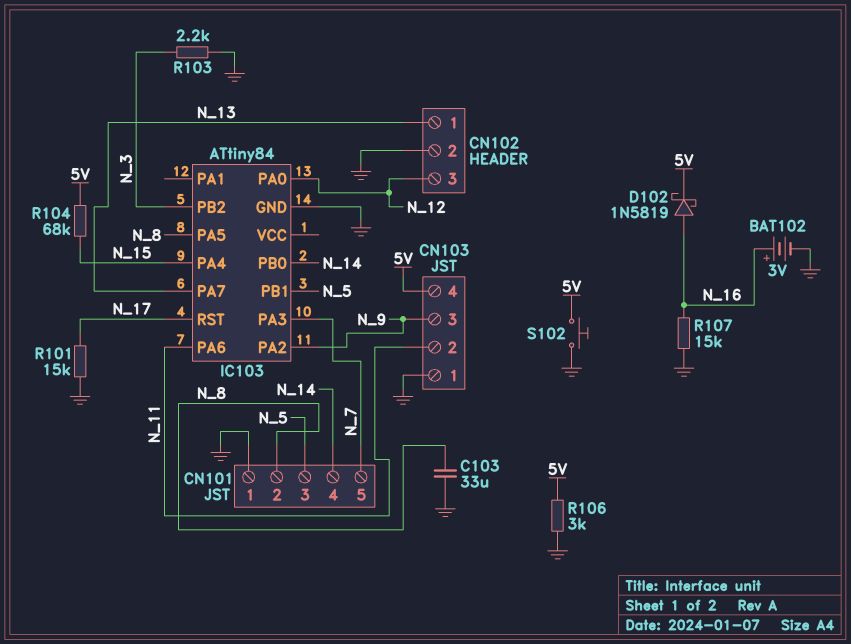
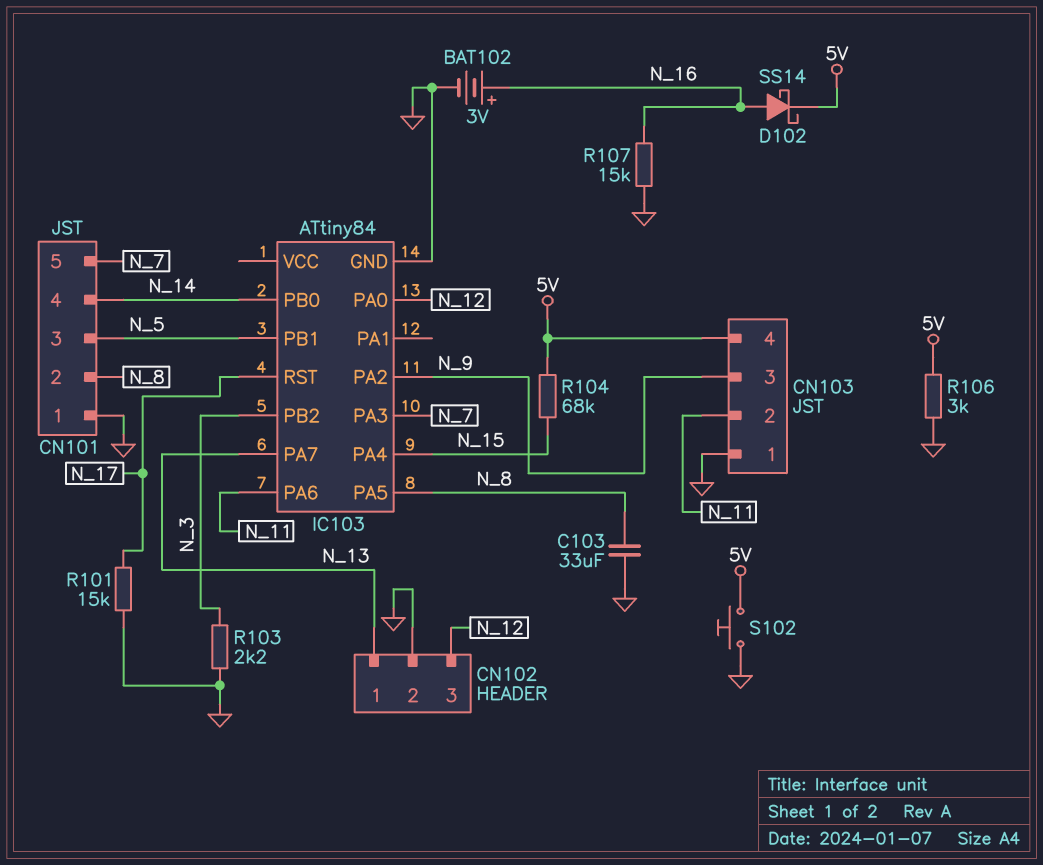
D102: schottky 1N5819 (A N_16, K 5V) -> schottky SS14 (A N_16, K 5V)

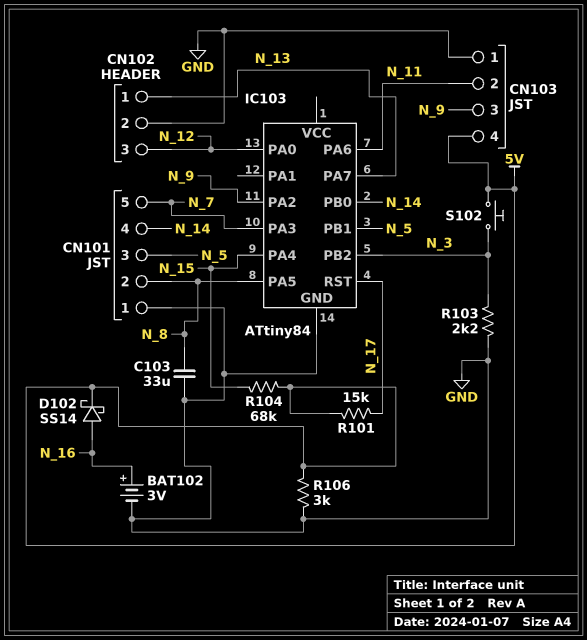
R101: 15k (GND, N_17) -> 15k (5V, N_17)
R107: 15k (GND, N_16) -> none
S102: button (5V, GND) -> button (5V, N_3)

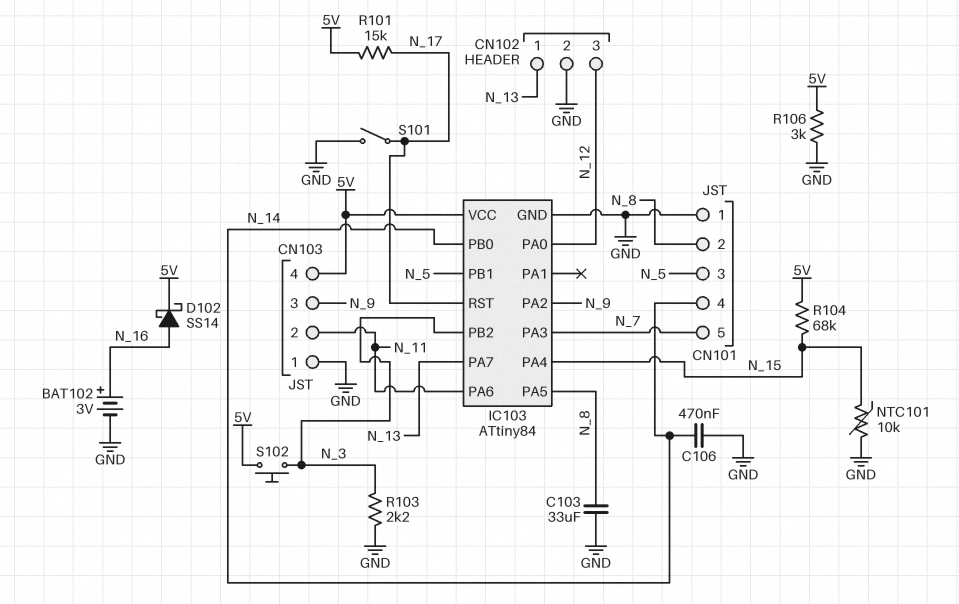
C106: none -> 470nF (GND, N_14)
IC103 pin VCC: none -> 5V
NTC101: none -> 10k (GND, N_15)
S101: none -> switch (GND, N_17)

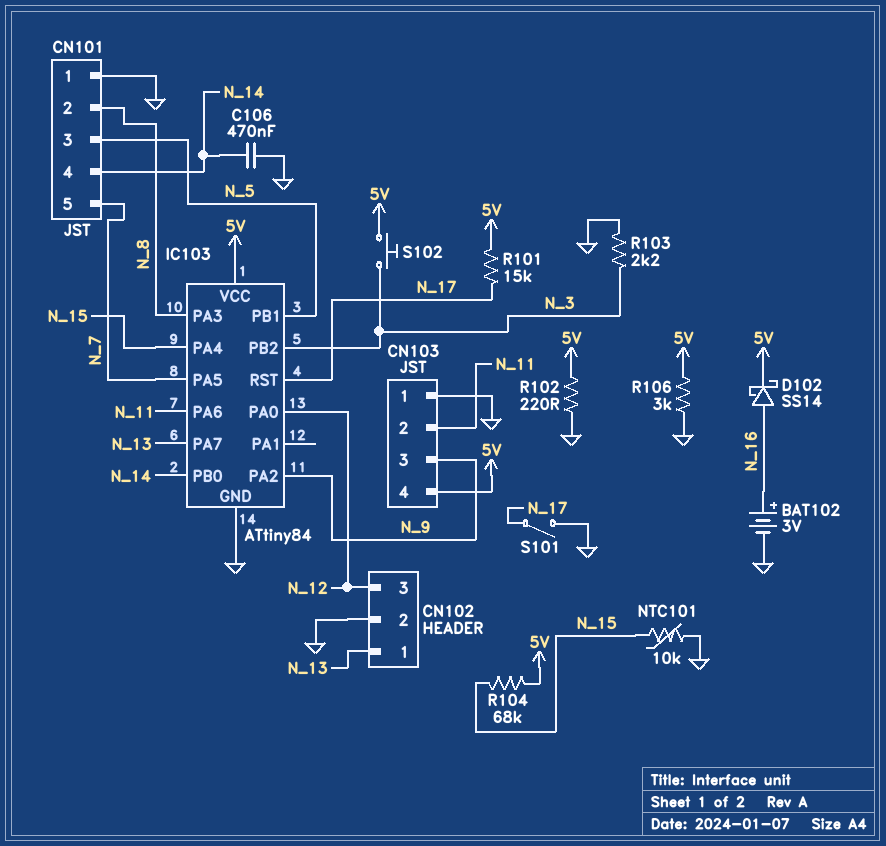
C103: 33uF (GND, N_8) -> none
IC103 pin PA3: N_7 -> N_8
IC103 pin PA5: N_8 -> N_7
R102: none -> 220 (5V, GND)

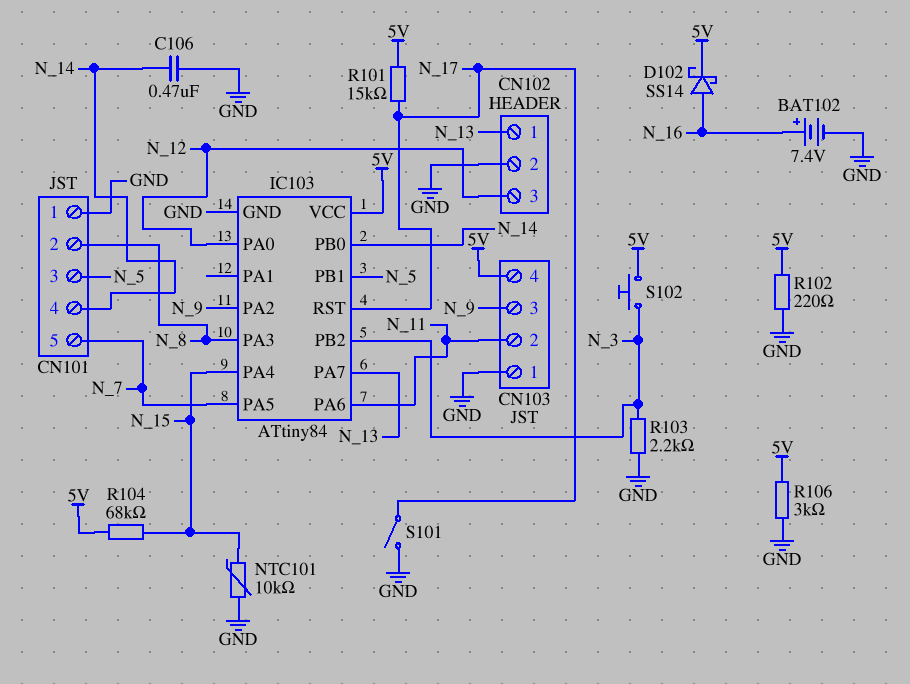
BAT102: 3V (plus N_16, minus GND) -> 7.4V (plus N_16, minus GND)

